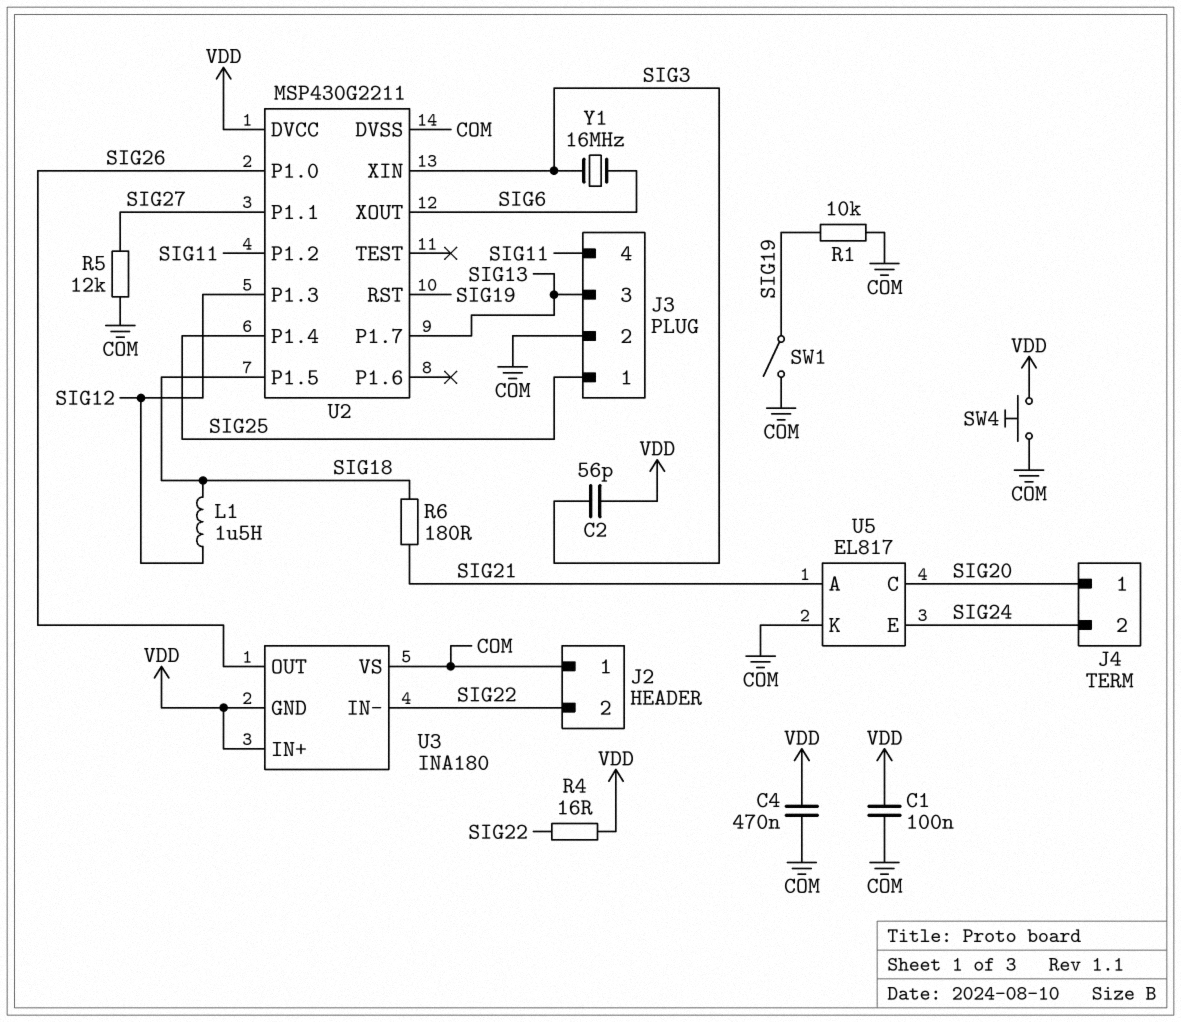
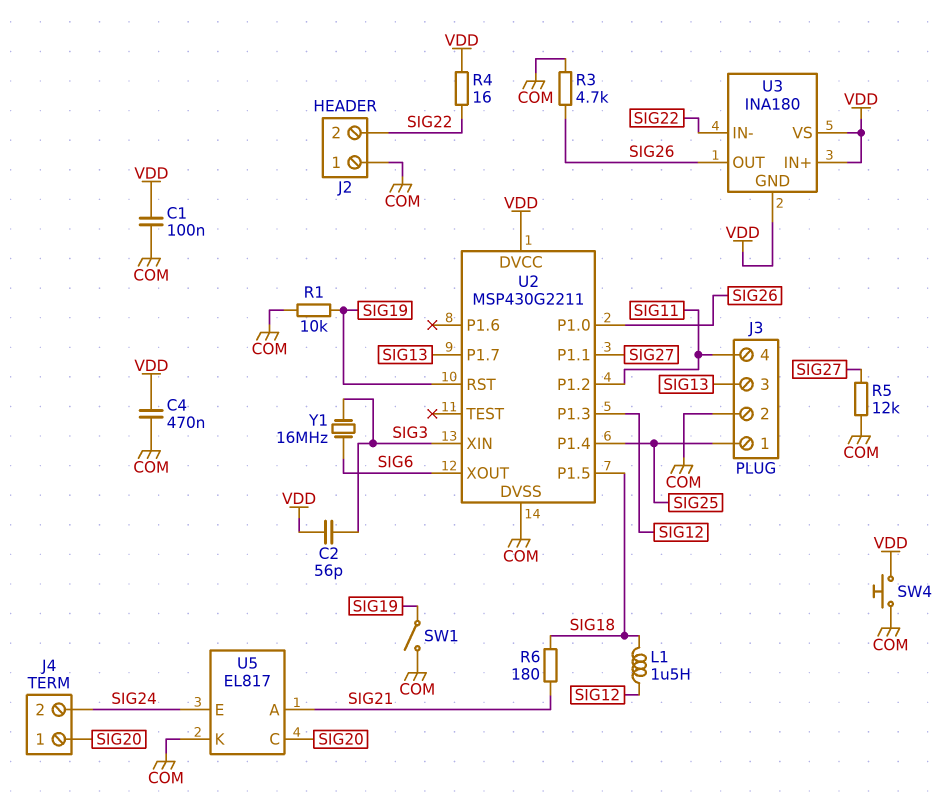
R3: none -> 4.7k (COM, SIG26)
U3 pin VS: COM -> VDD

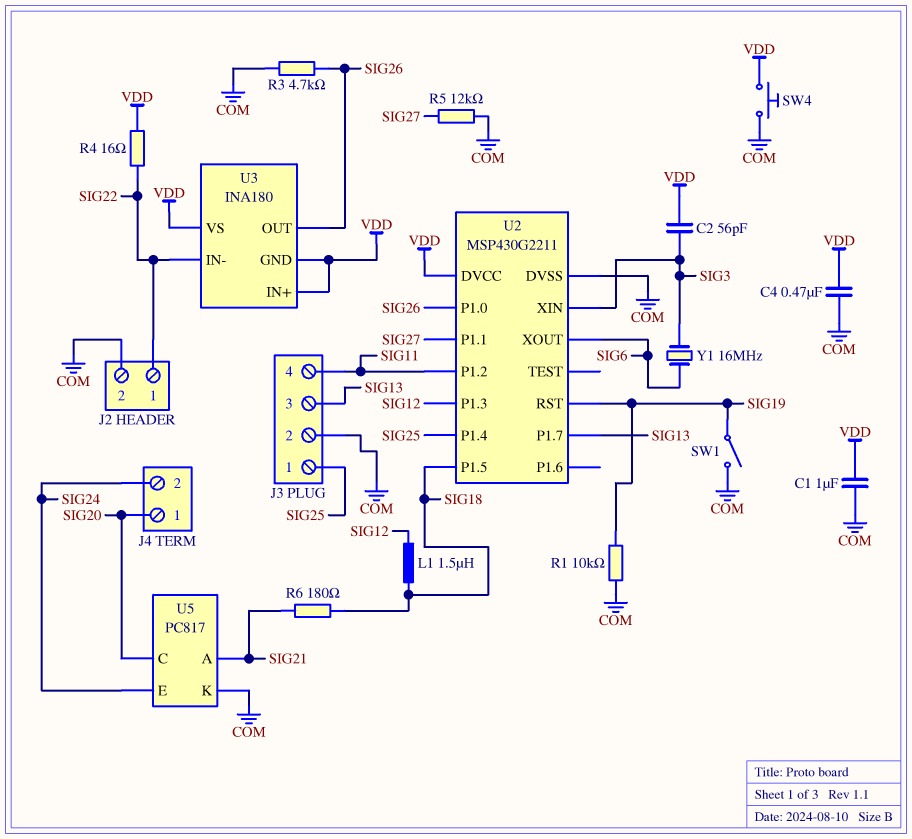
C1: 100nF (COM, VDD) -> 1uF (COM, VDD)
J2 pin 1: COM -> SIG22
J2 pin 2: SIG22 -> COM
U5: EL817 -> PC817

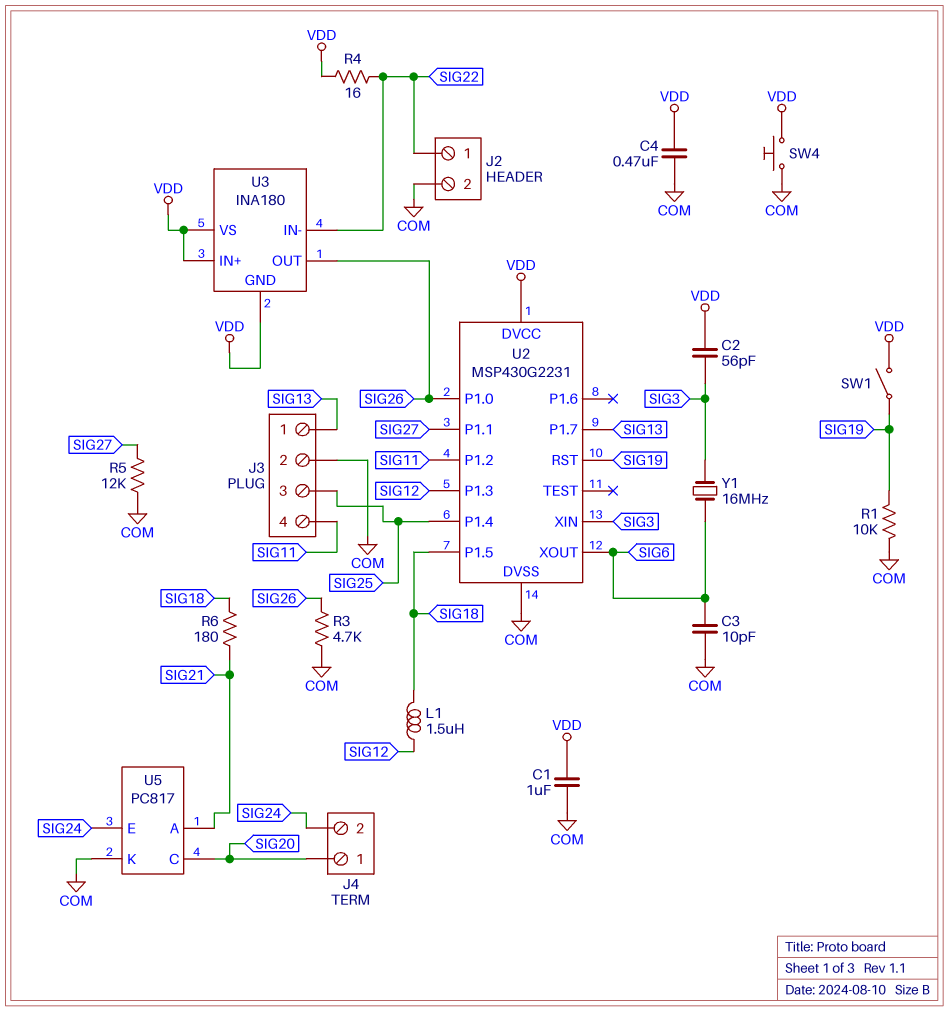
C3: none -> 10pF (COM, SIG6)
J3 pin 1: SIG25 -> SIG13
J3 pin 3: SIG13 -> SIG25
SW1: switch (COM, SIG19) -> switch (SIG19, VDD)
U2: MSP430G2211 -> MSP430G2231

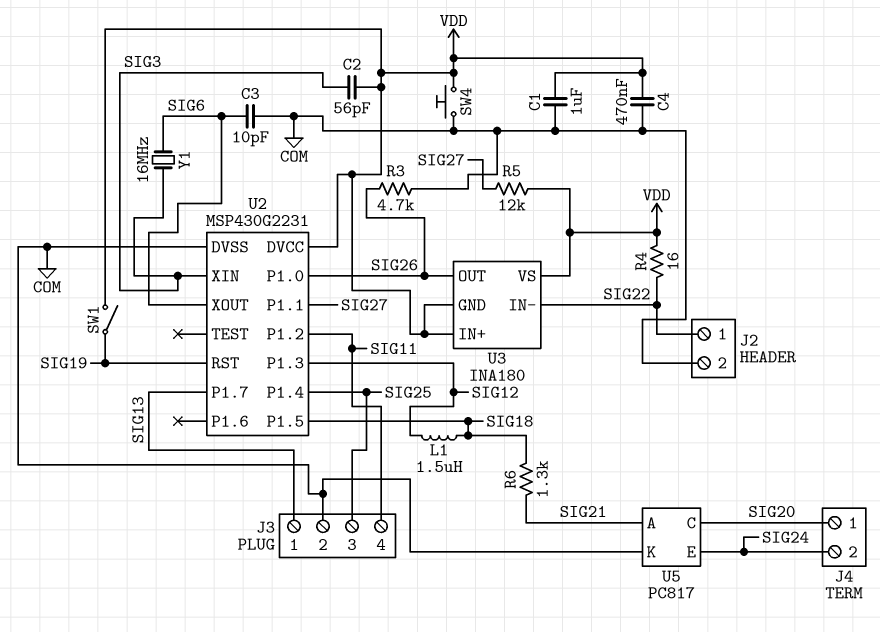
R1: 10k (COM, SIG19) -> none
R5: 12k (COM, SIG27) -> 12k (SIG27, VDD)
R6: 180 (SIG18, SIG21) -> 1.3k (SIG18, SIG21)

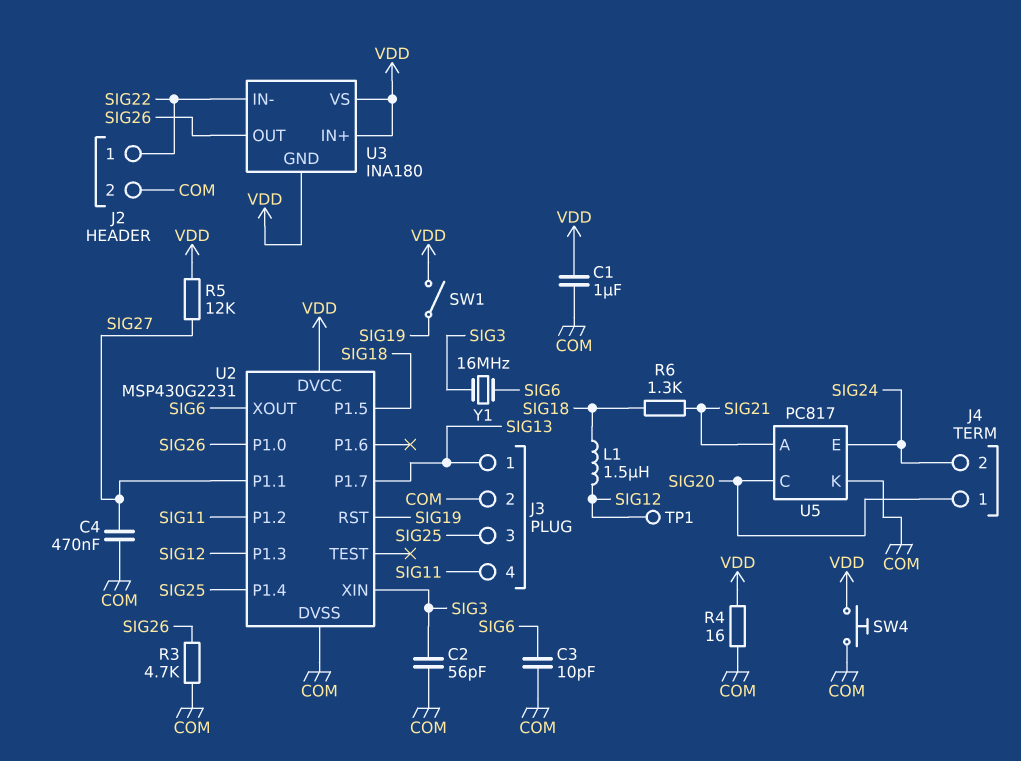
C2: 56pF (SIG3, VDD) -> 56pF (COM, SIG3)
C4: 470nF (COM, VDD) -> 470nF (COM, SIG27)
R4: 16 (SIG22, VDD) -> 16 (COM, VDD)
TP1: none -> test point (SIG12)

